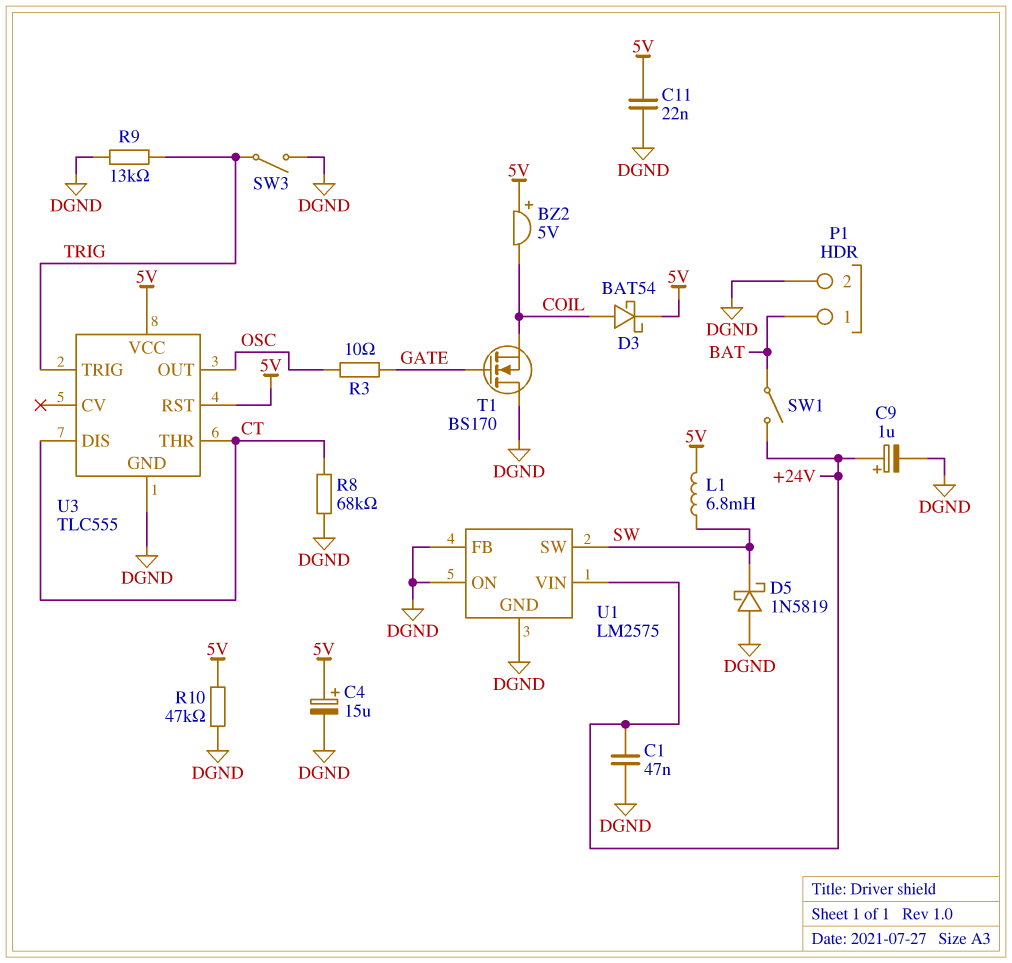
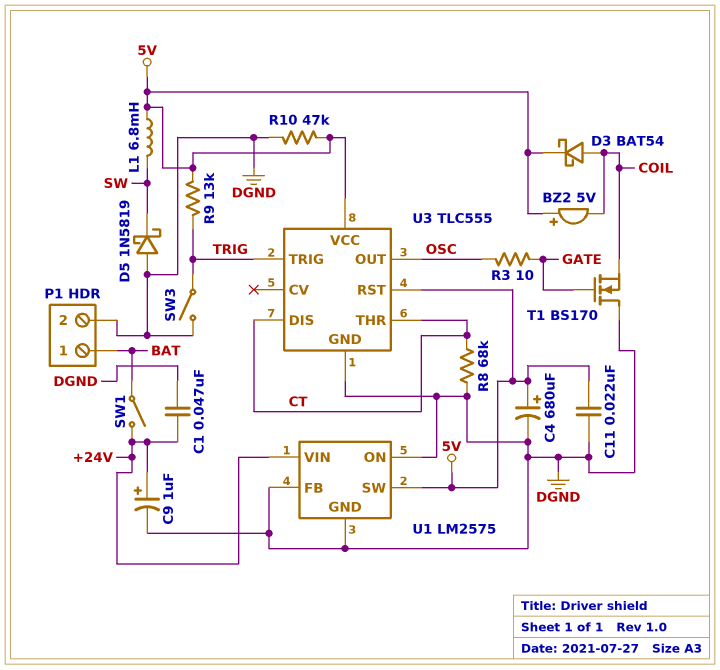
C4: 15uF (plus 5V, minus DGND) -> 680uF (plus 5V, minus DGND)
R9: 13k (DGND, TRIG) -> 13k (5V, TRIG)
U1 pin SW: SW -> 5V

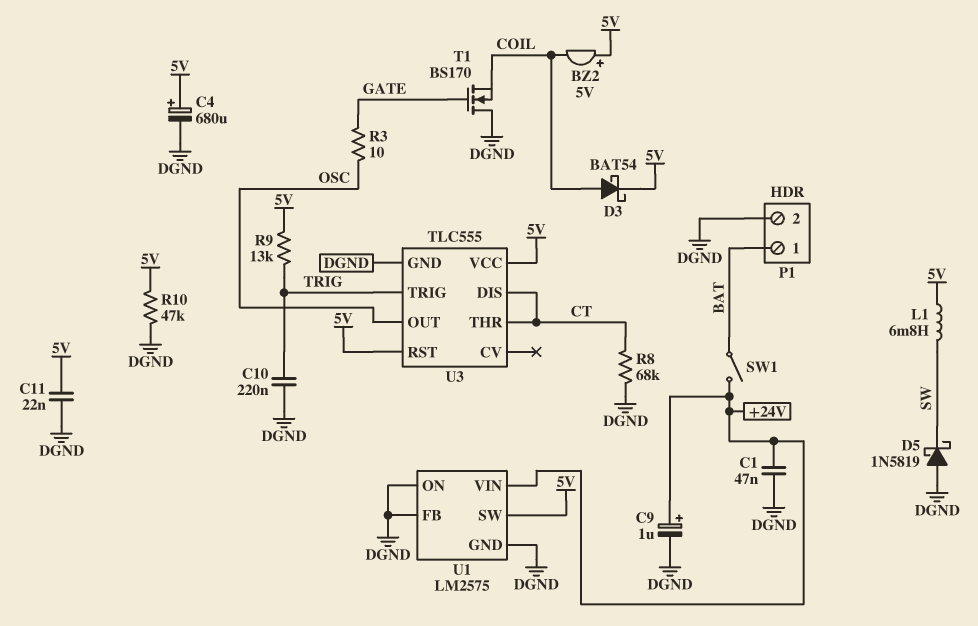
C10: none -> 220nF (DGND, TRIG)
SW3: switch (DGND, TRIG) -> none

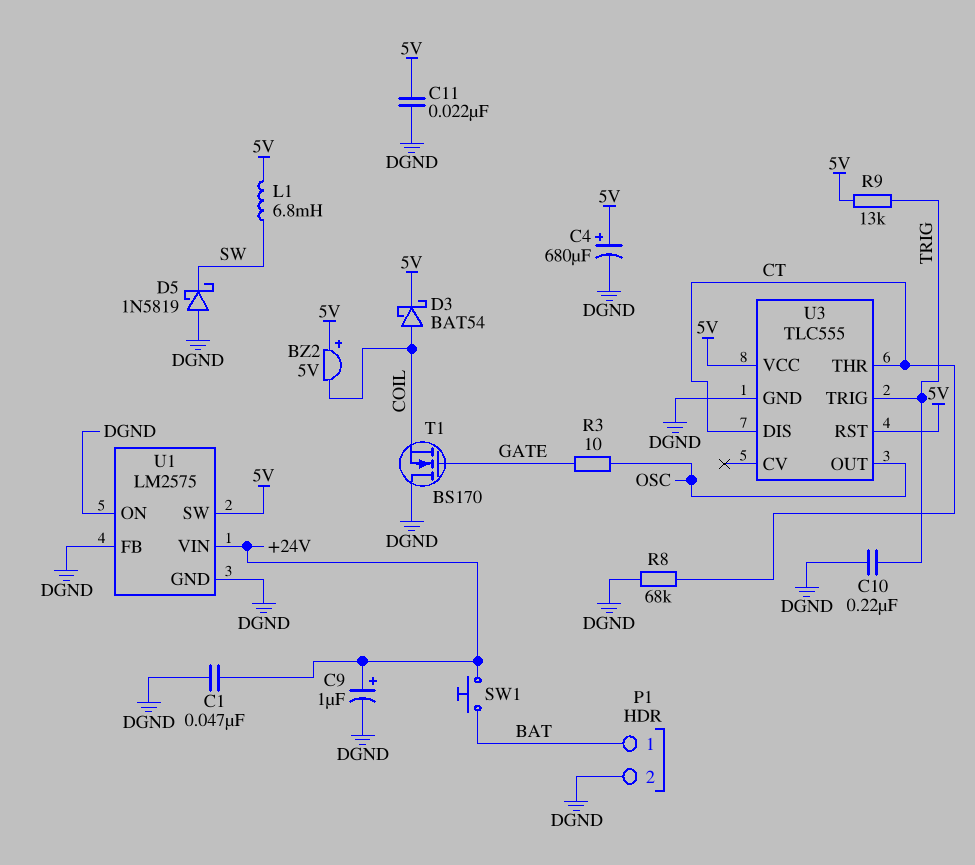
R10: 47k (5V, DGND) -> none
SW1: switch (+24V, BAT) -> button (+24V, BAT)

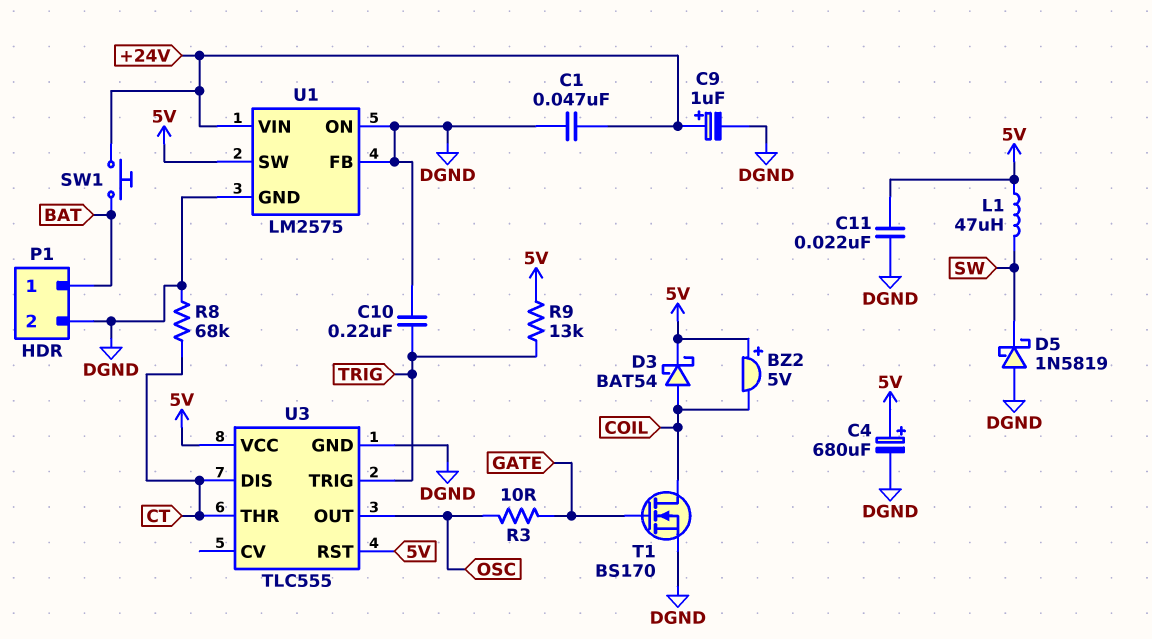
L1: 6.8mH (5V, SW) -> 47uH (5V, SW)
T1: NMOS BS170 (G GATE, D DGND, S COIL) -> NMOS BS170 (G GATE, D COIL, S DGND)

